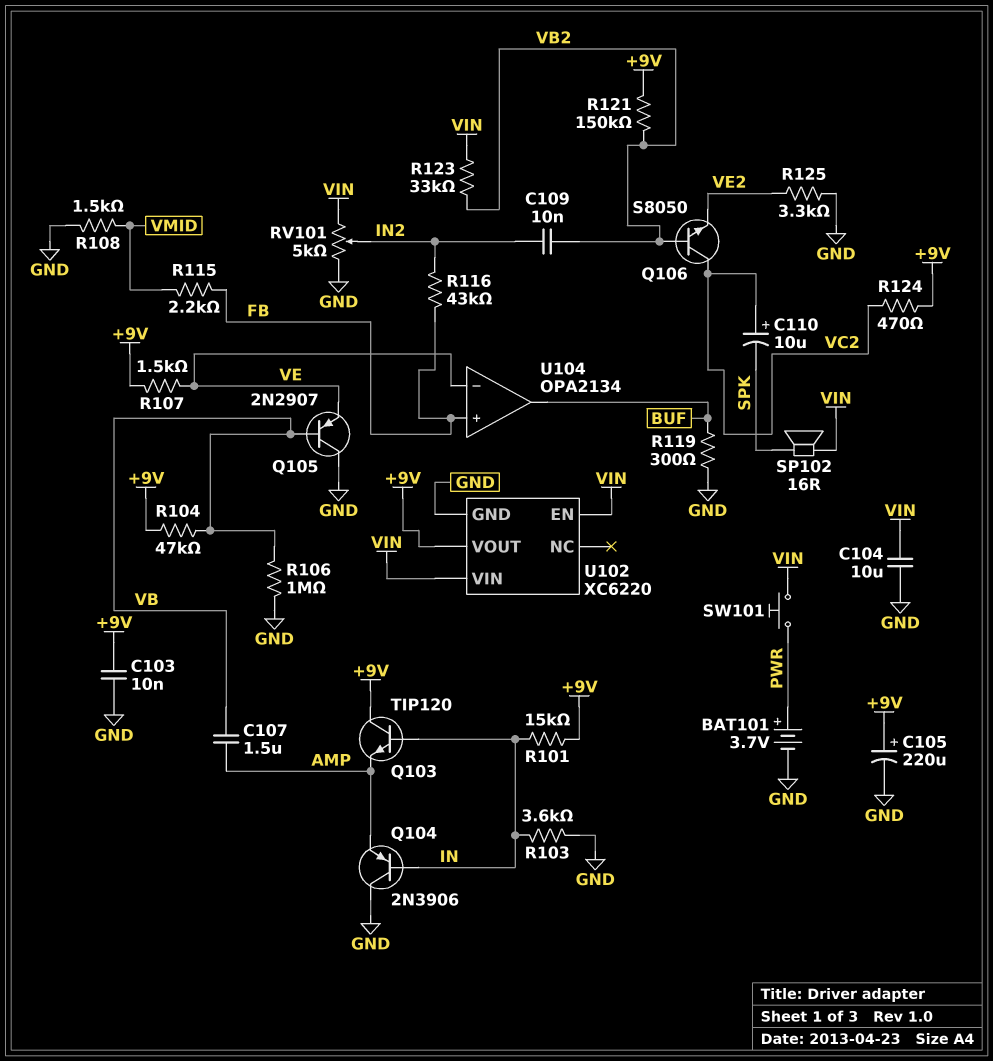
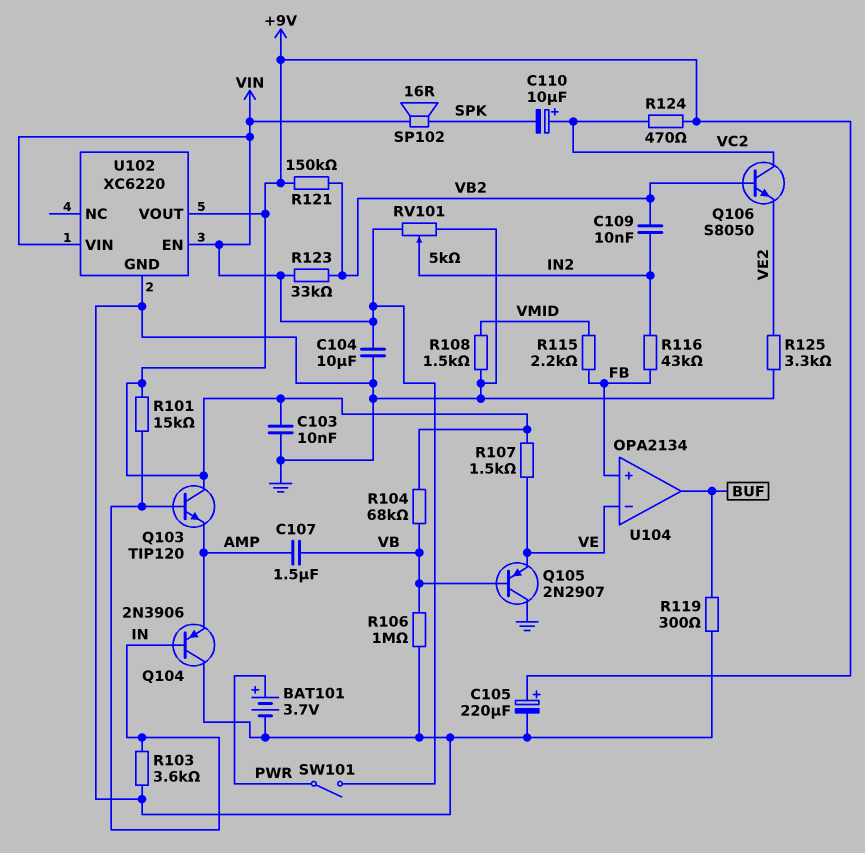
R104: 47k (+9V, VB) -> 68k (+9V, VB)
SW101: button (PWR, VIN) -> switch (PWR, VIN)

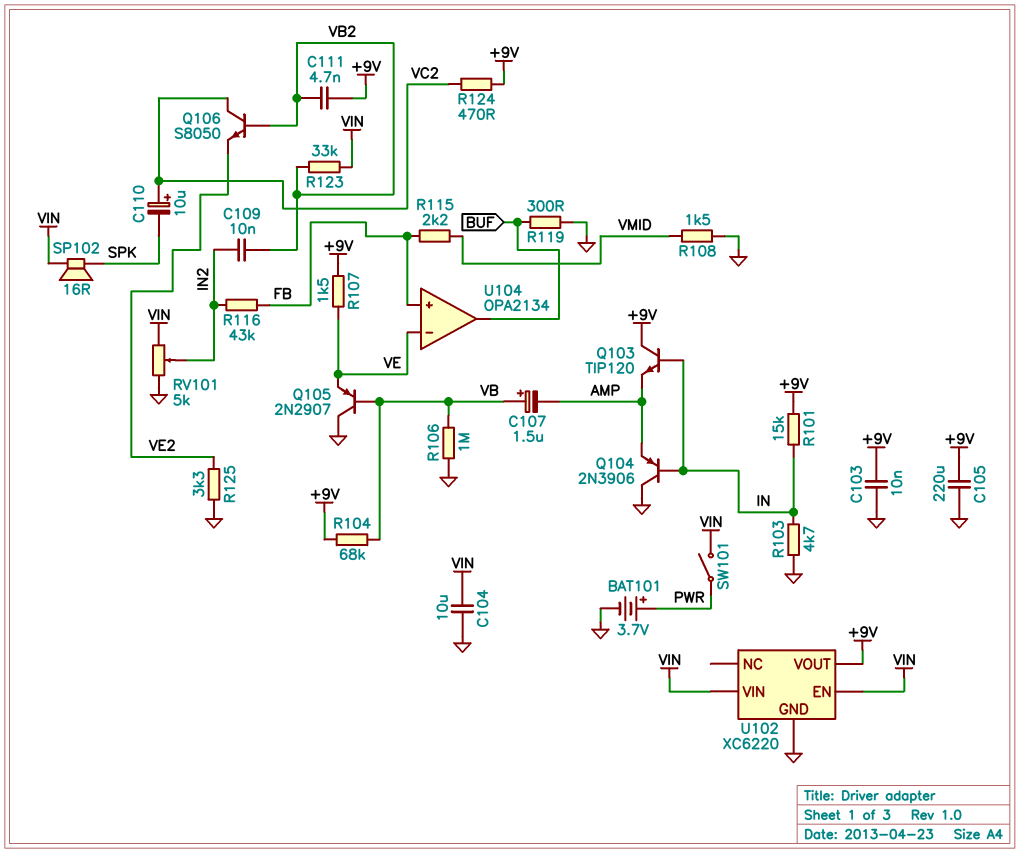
C105: 220uF (plus +9V, minus GND) -> 220uF (+9V, GND)
C107: 1.5uF (AMP, VB) -> 1.5uF (plus VB, minus AMP)
C111: none -> 4.7nF (+9V, VB2)
R103: 3.6k (GND, IN) -> 4.7k (GND, IN)
R121: 150k (+9V, VB2) -> none

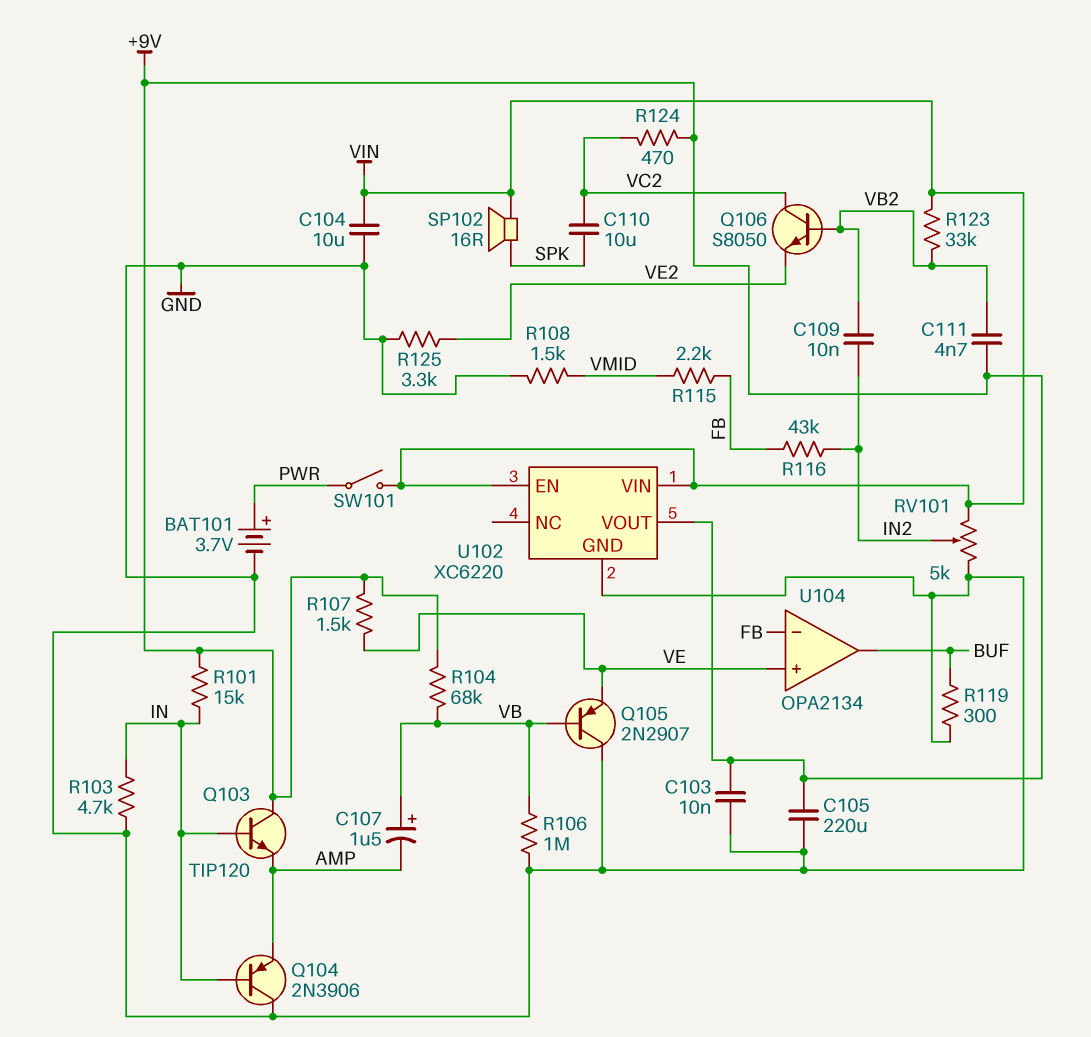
C110: 10uF (plus VC2, minus SPK) -> 10uF (SPK, VC2)
U104 pin in+: FB -> VE
U104 pin in-: VE -> FB

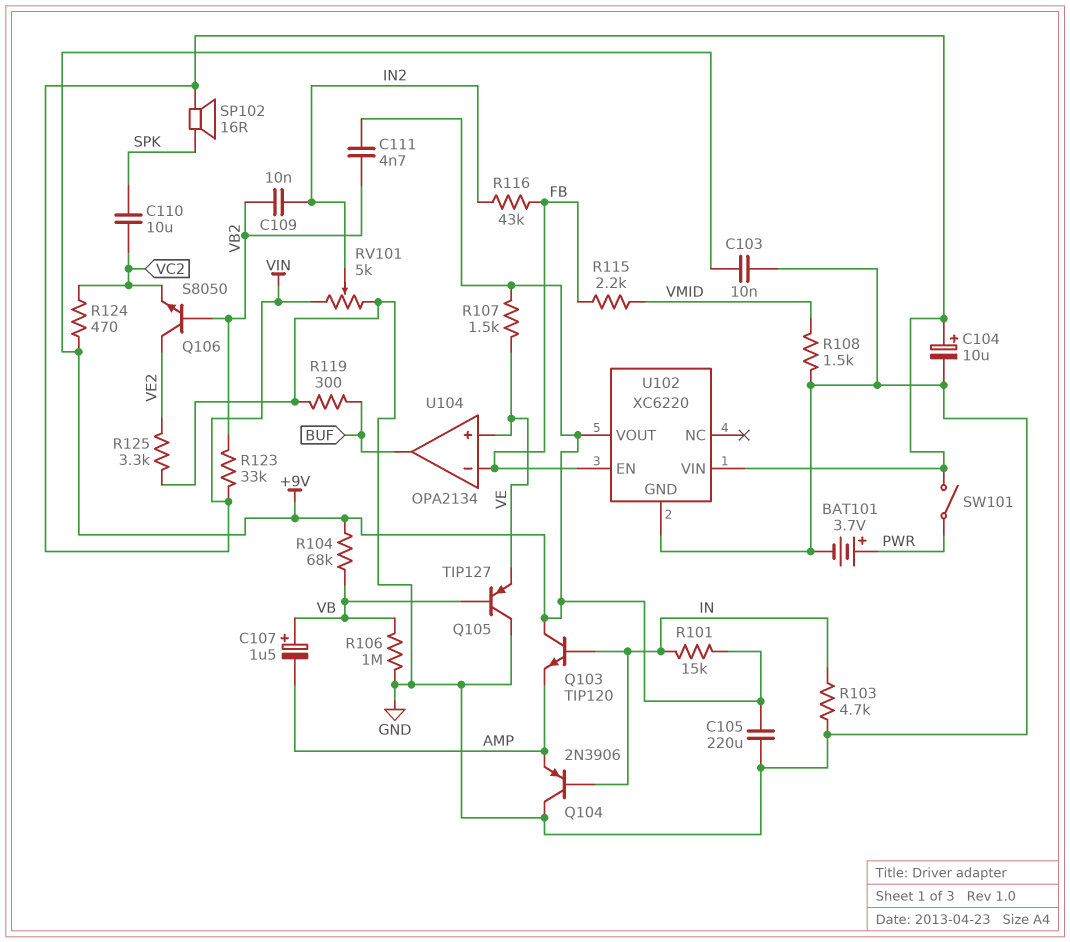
C104: 10uF (GND, VIN) -> 10uF (plus VIN, minus GND)
Q105: PNP 2N2907 (B VB, C GND, E VE) -> PNP TIP127 (B VB, C GND, E VE)
Q106: NPN S8050 (B VB2, C VC2, E VE2) -> NPN S8050 (B VB2, C VE2, E VC2)
U102 pin EN: VIN -> FB

